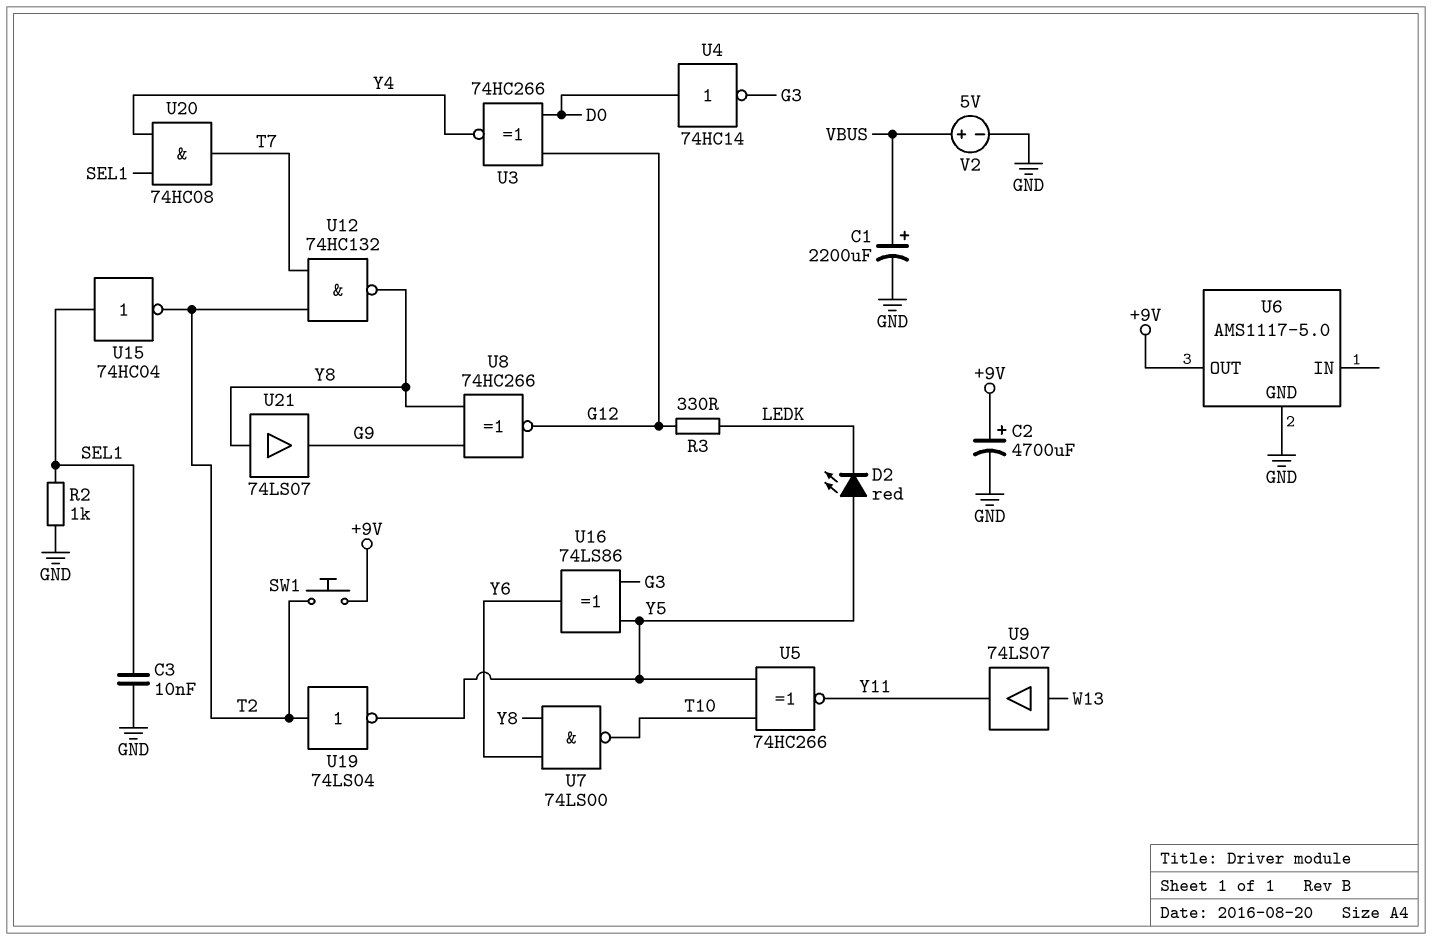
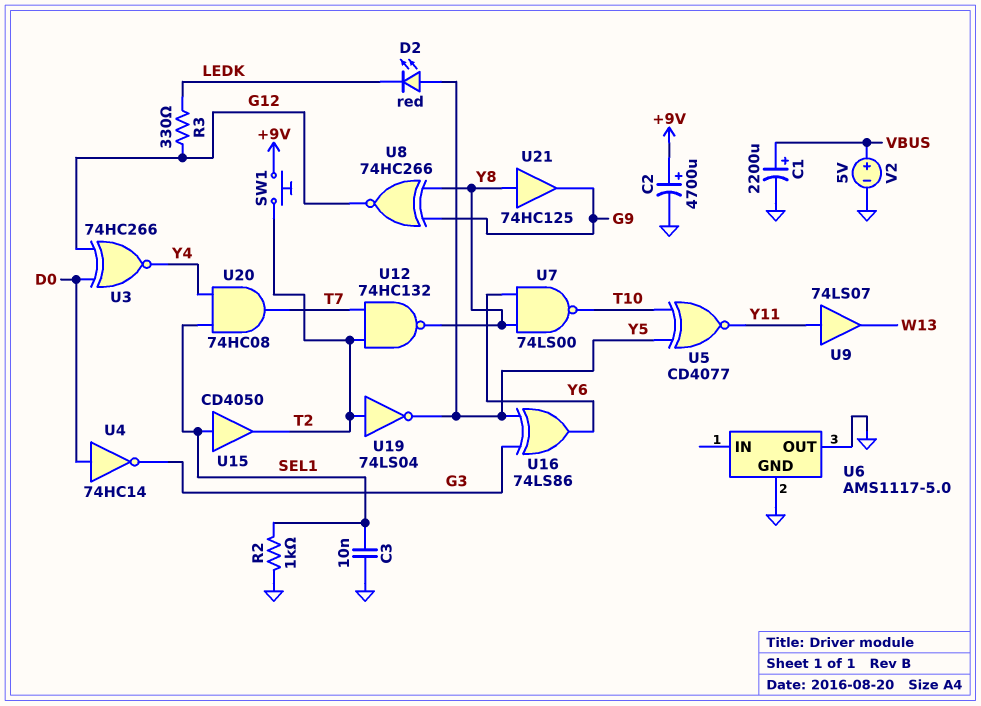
U5: XNOR 74HC266 (in T10, in Y5, out Y11) -> XNOR CD4077 (in T10, in Y5, out Y11)
U6 pin OUT: +9V -> GND
U9: buffer 74LS07 (in W13, out Y11) -> buffer 74LS07 (in Y11, out W13)
U15: NOT 74HC04 (in SEL1, out T2) -> buffer CD4050 (in SEL1, out T2)
U21: buffer 74LS07 (in Y8, out G9) -> buffer 74HC125 (in Y8, out G9)

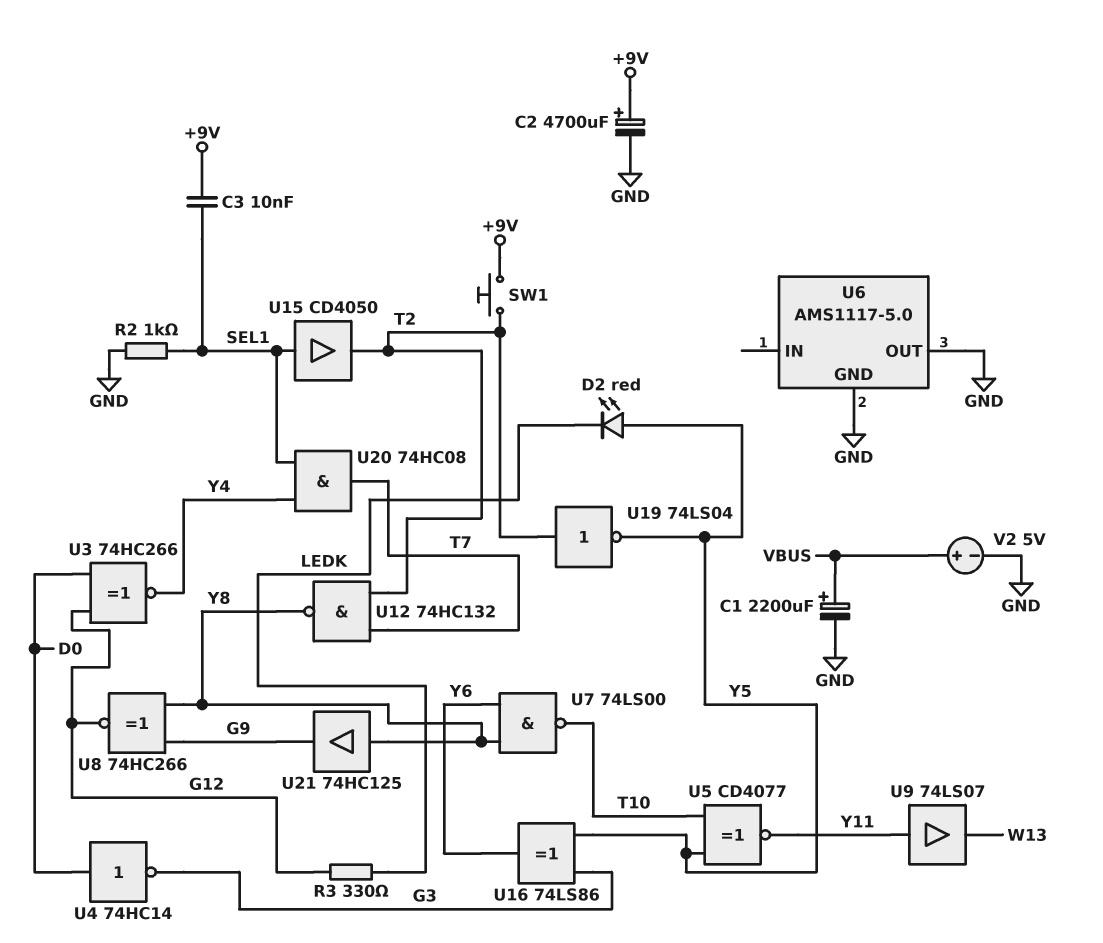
C3: 10nF (GND, SEL1) -> 10nF (+9V, SEL1)

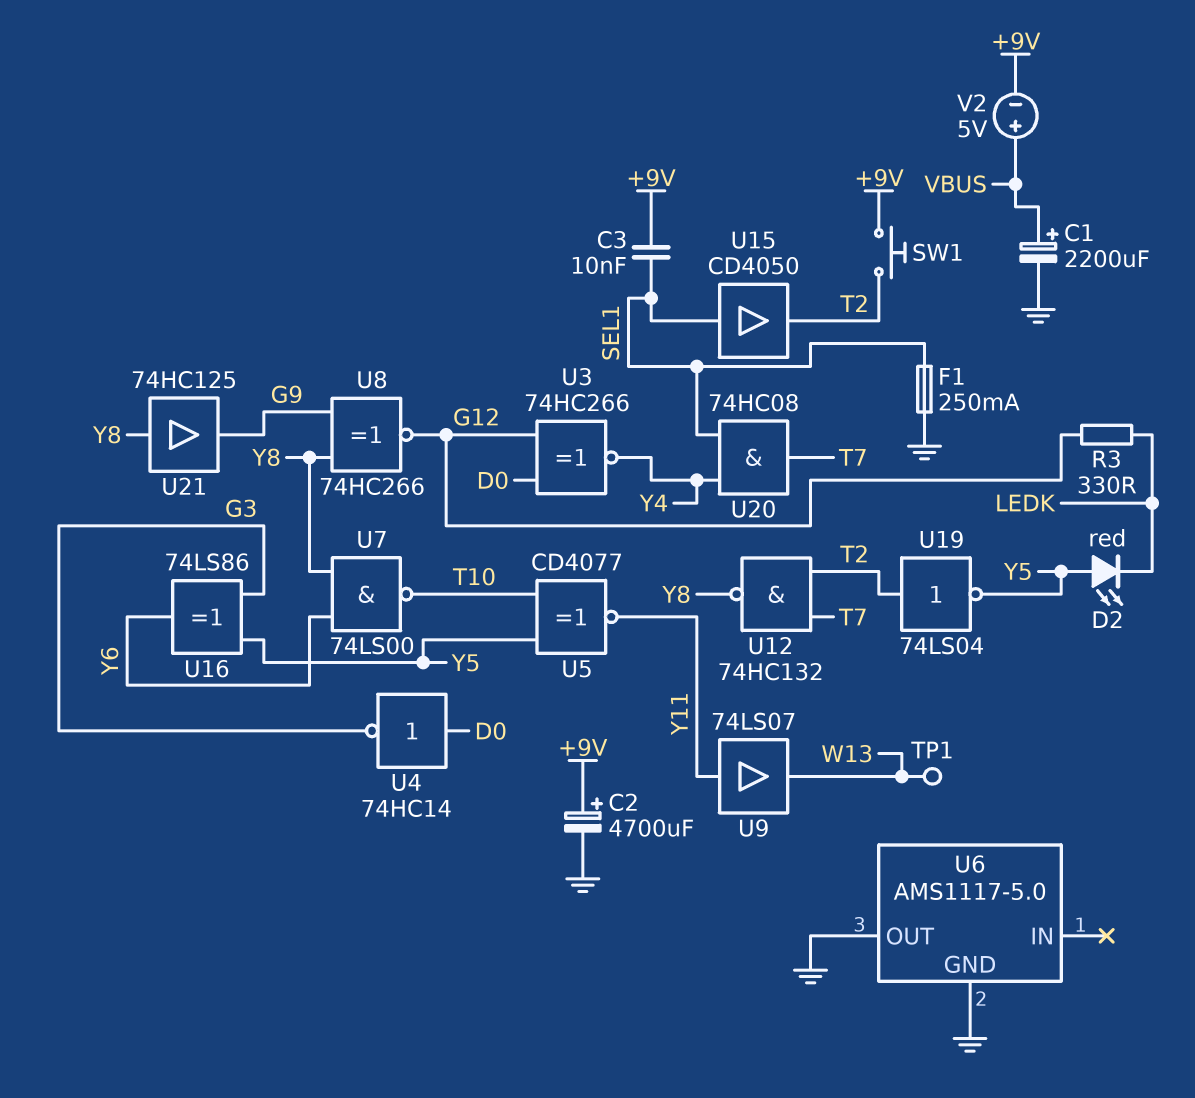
F1: none -> 250mA (GND, SEL1)
R2: 1k (GND, SEL1) -> none
TP1: none -> test point (W13)
V2: 5V (plus VBUS, minus GND) -> 5V (plus VBUS, minus +9V)

